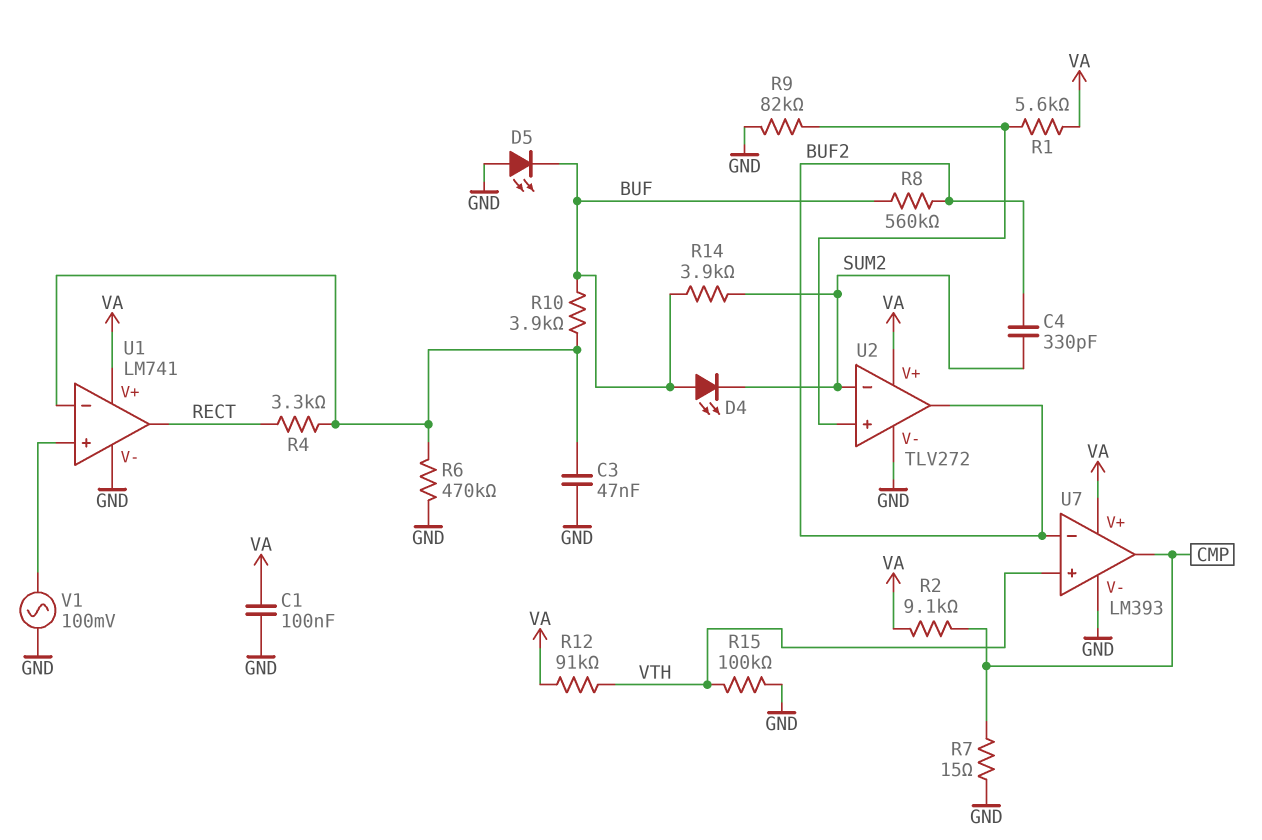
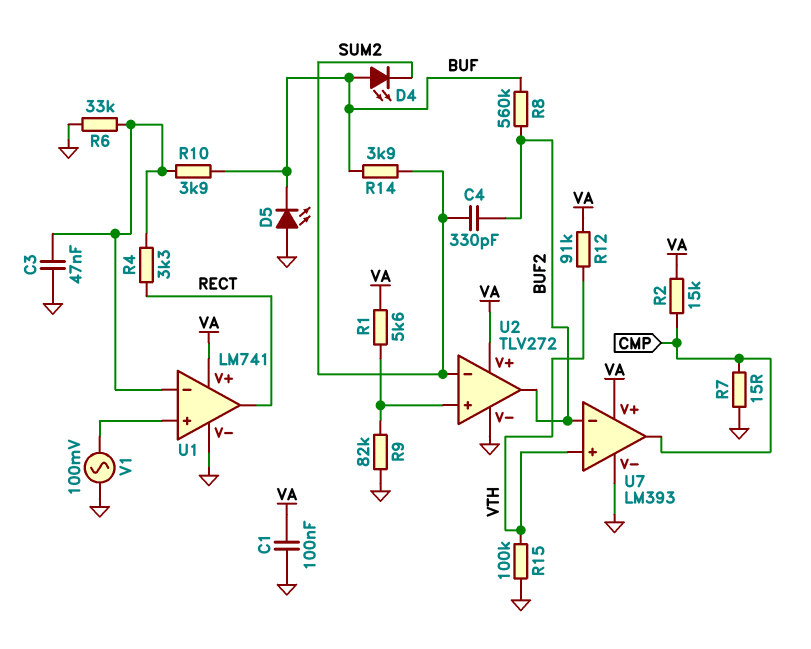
R2: 9.1k (CMP, VA) -> 15k (CMP, VA)
R6: 470k (GND, U1/in-) -> 33k (GND, U1/in-)

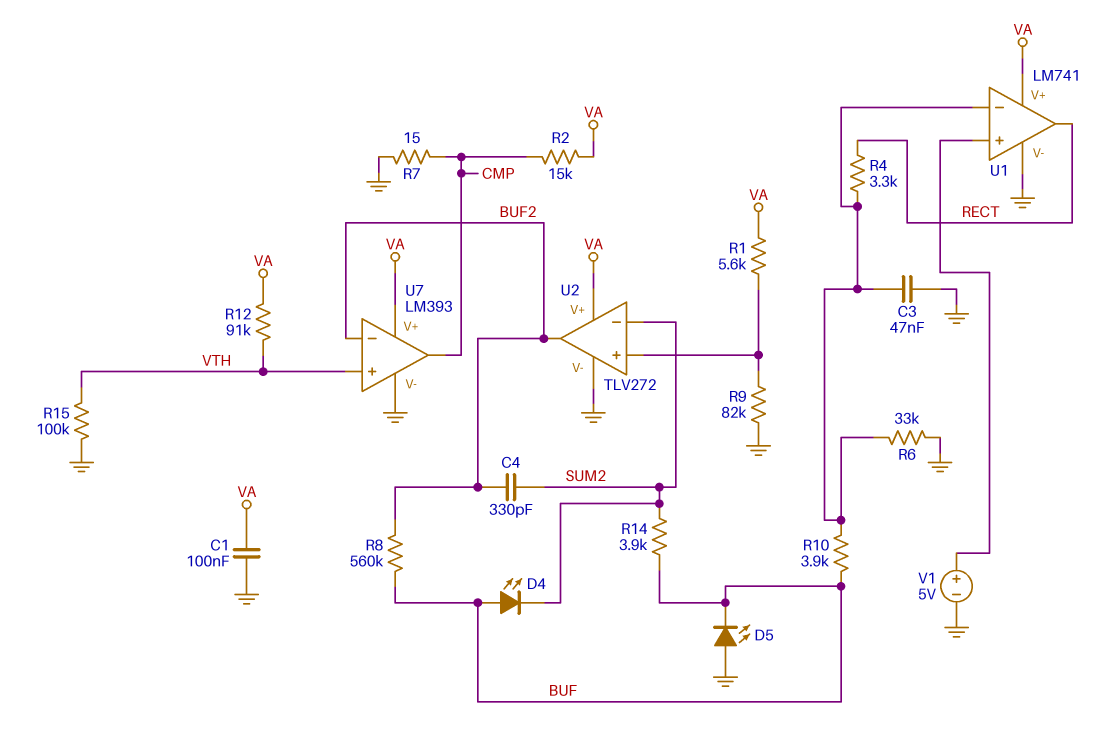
V1: AC 100mV (GND, U1/in+) -> 5V (plus U1/in+, minus GND)

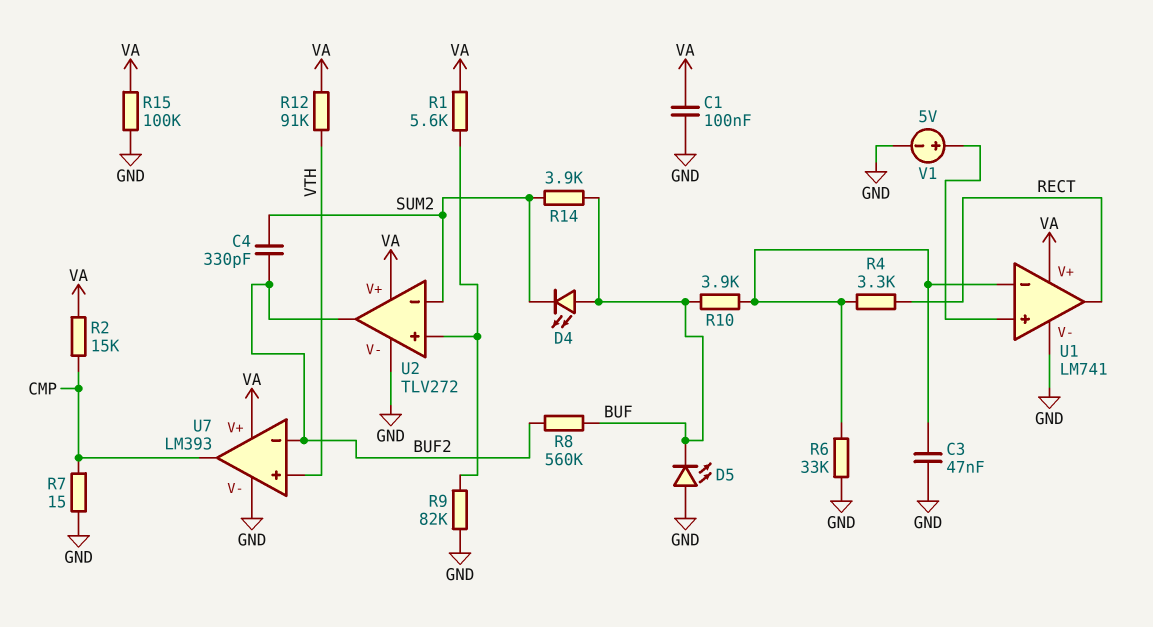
R15: 100k (GND, VTH) -> 100k (GND, VA)

